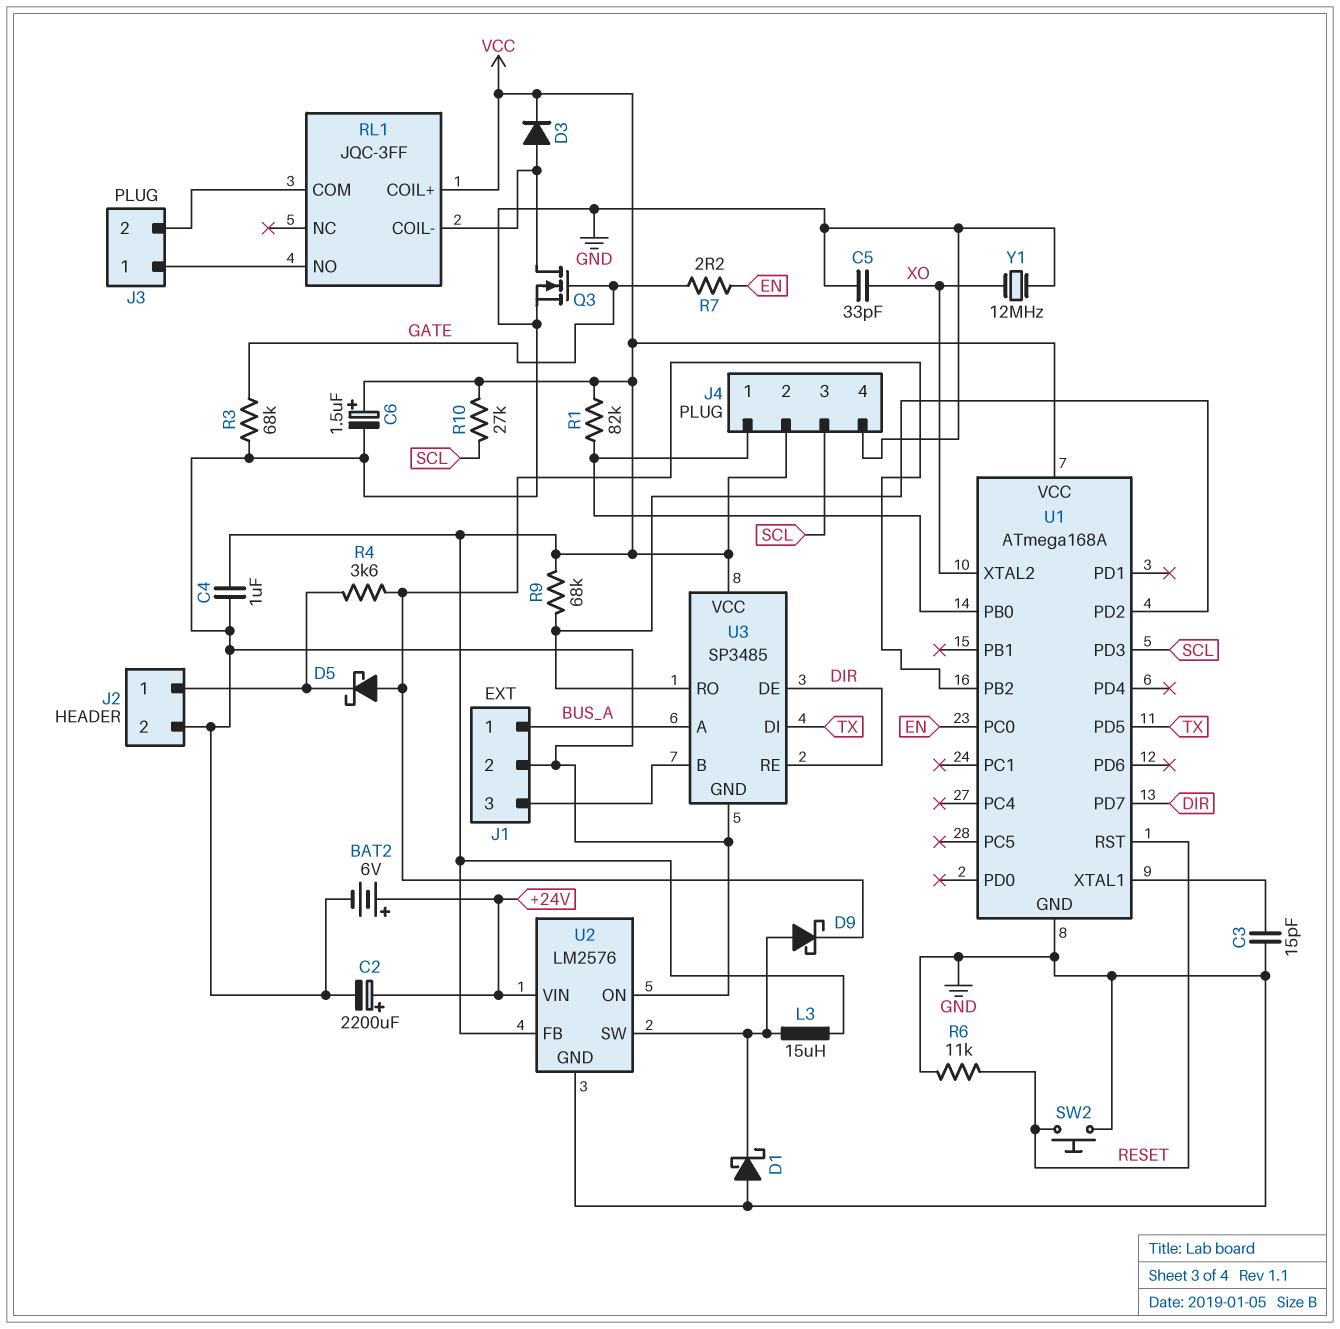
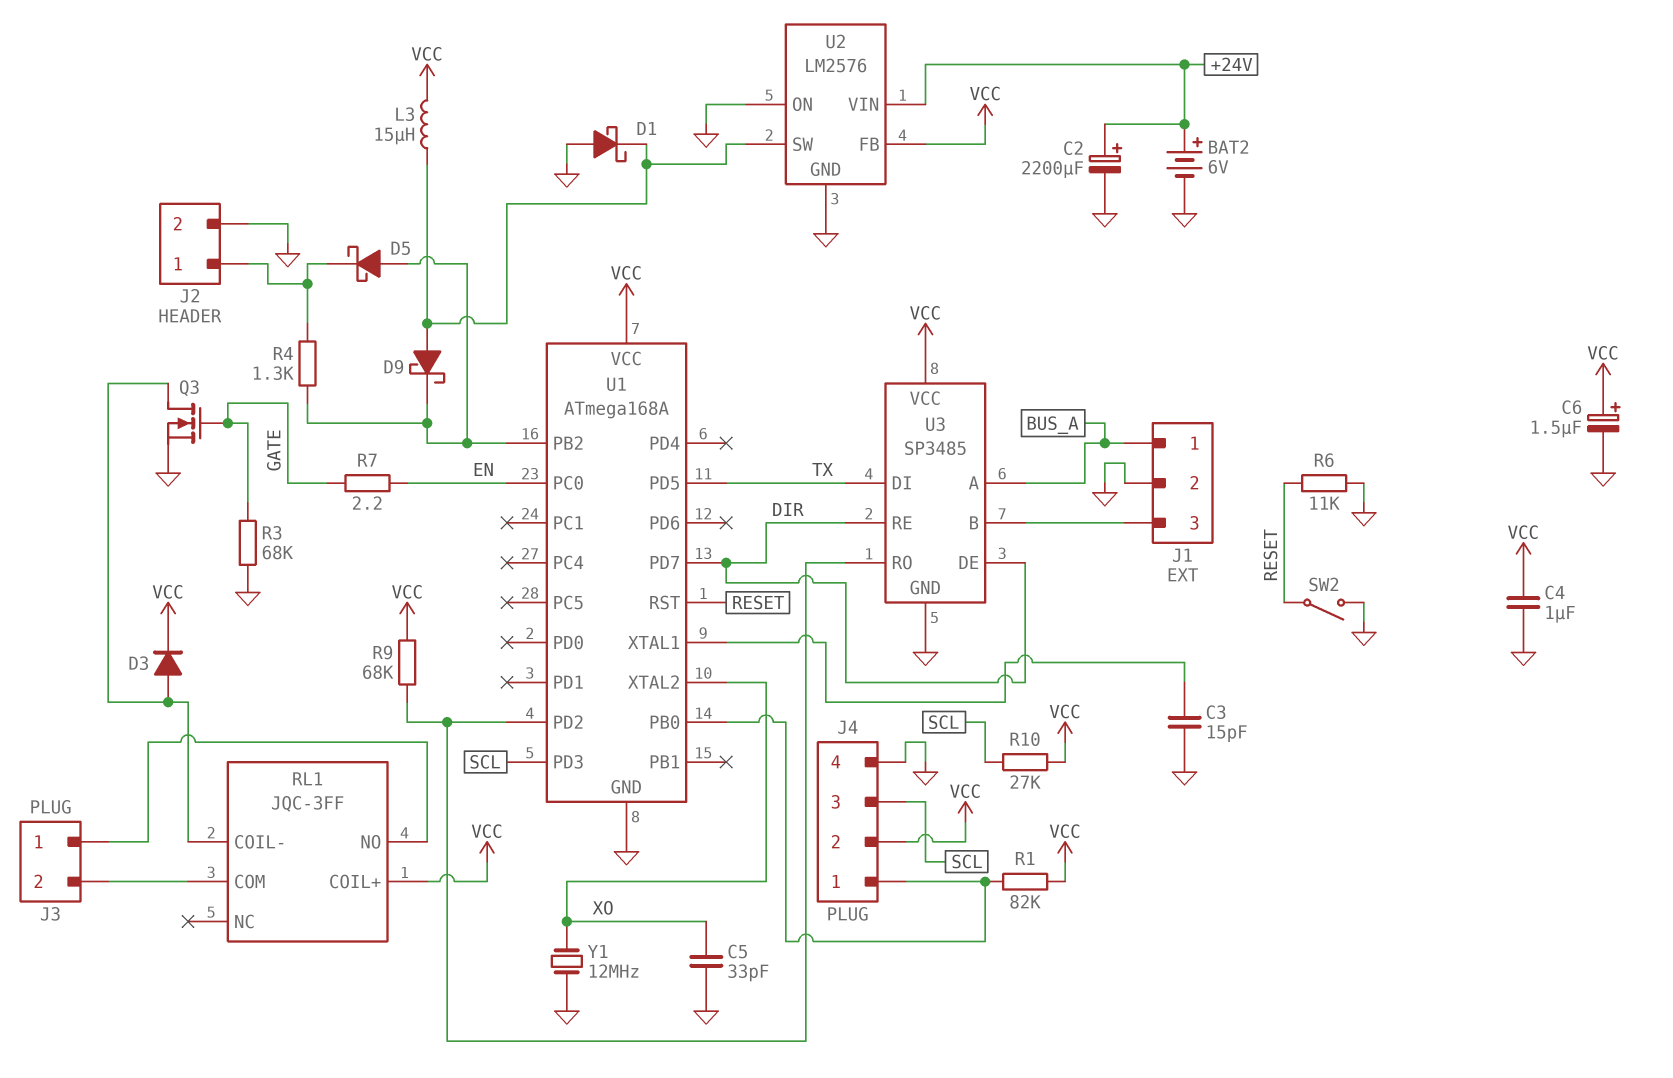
R4: 3.6k (J2/1, U1/PB2) -> 1.3k (J2/1, U1/PB2)
SW2: button (GND, RESET) -> switch (GND, RESET)

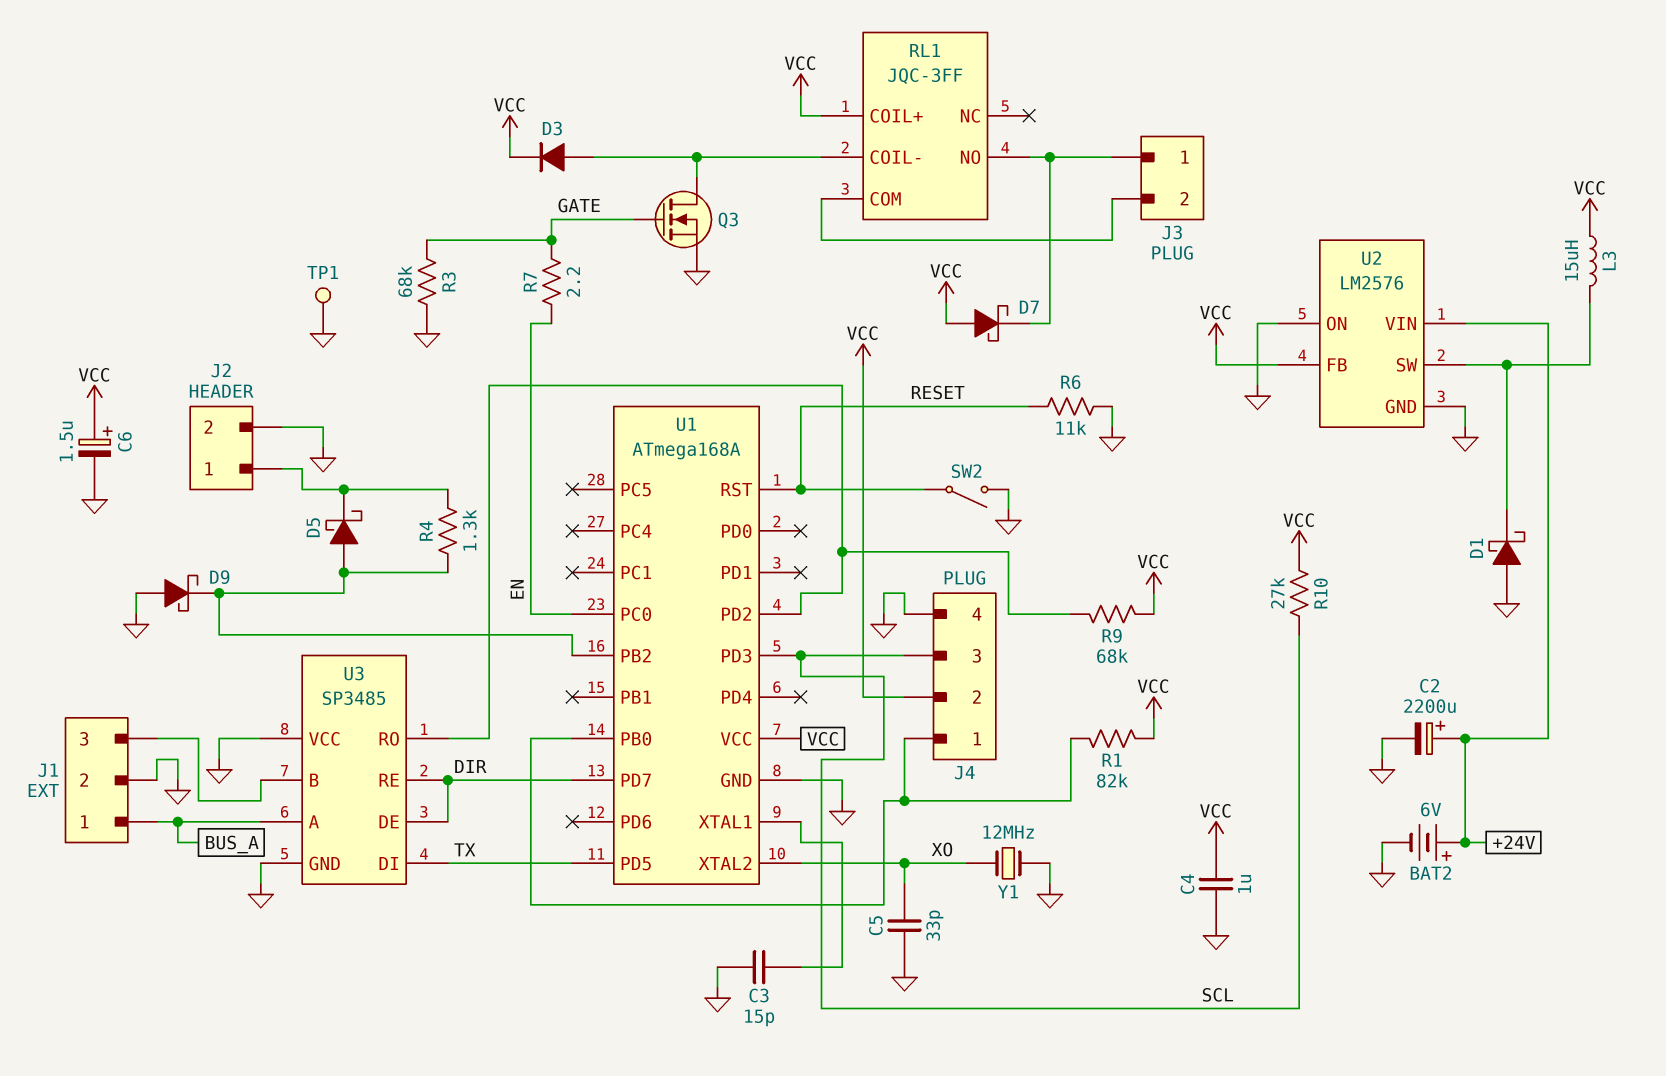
D7: none -> schottky (A VCC, K J3/1)
D9: schottky (A U2/SW, K U1/PB2) -> schottky (A GND, K U1/PB2)
TP1: none -> test point (GND)
U3 pin VCC: VCC -> GND

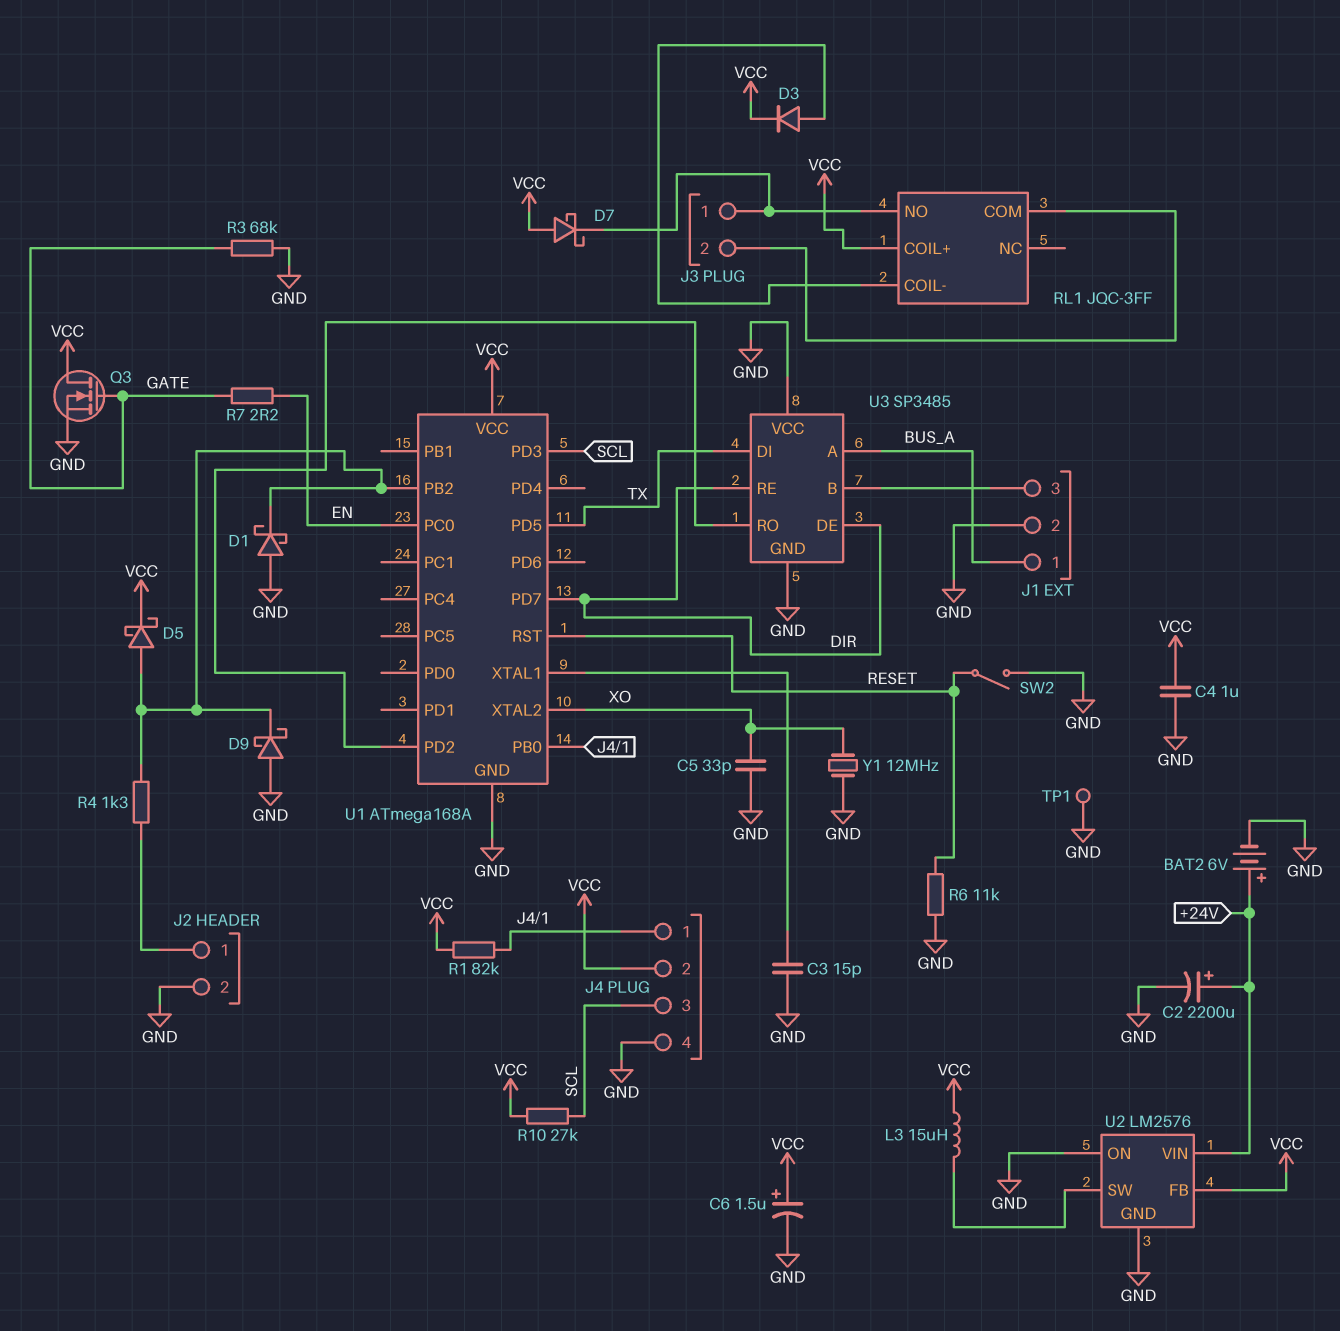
D1: schottky (A GND, K U2/SW) -> schottky (A GND, K U1/PB2)
D5: schottky (A U1/PB2, K J2/1) -> schottky (A U1/PB2, K VCC)
Q3: NMOS (G GATE, D RL1/COIL-, S GND) -> NMOS (G GATE, D VCC, S GND)
R9: 68k (U1/PD2, VCC) -> none

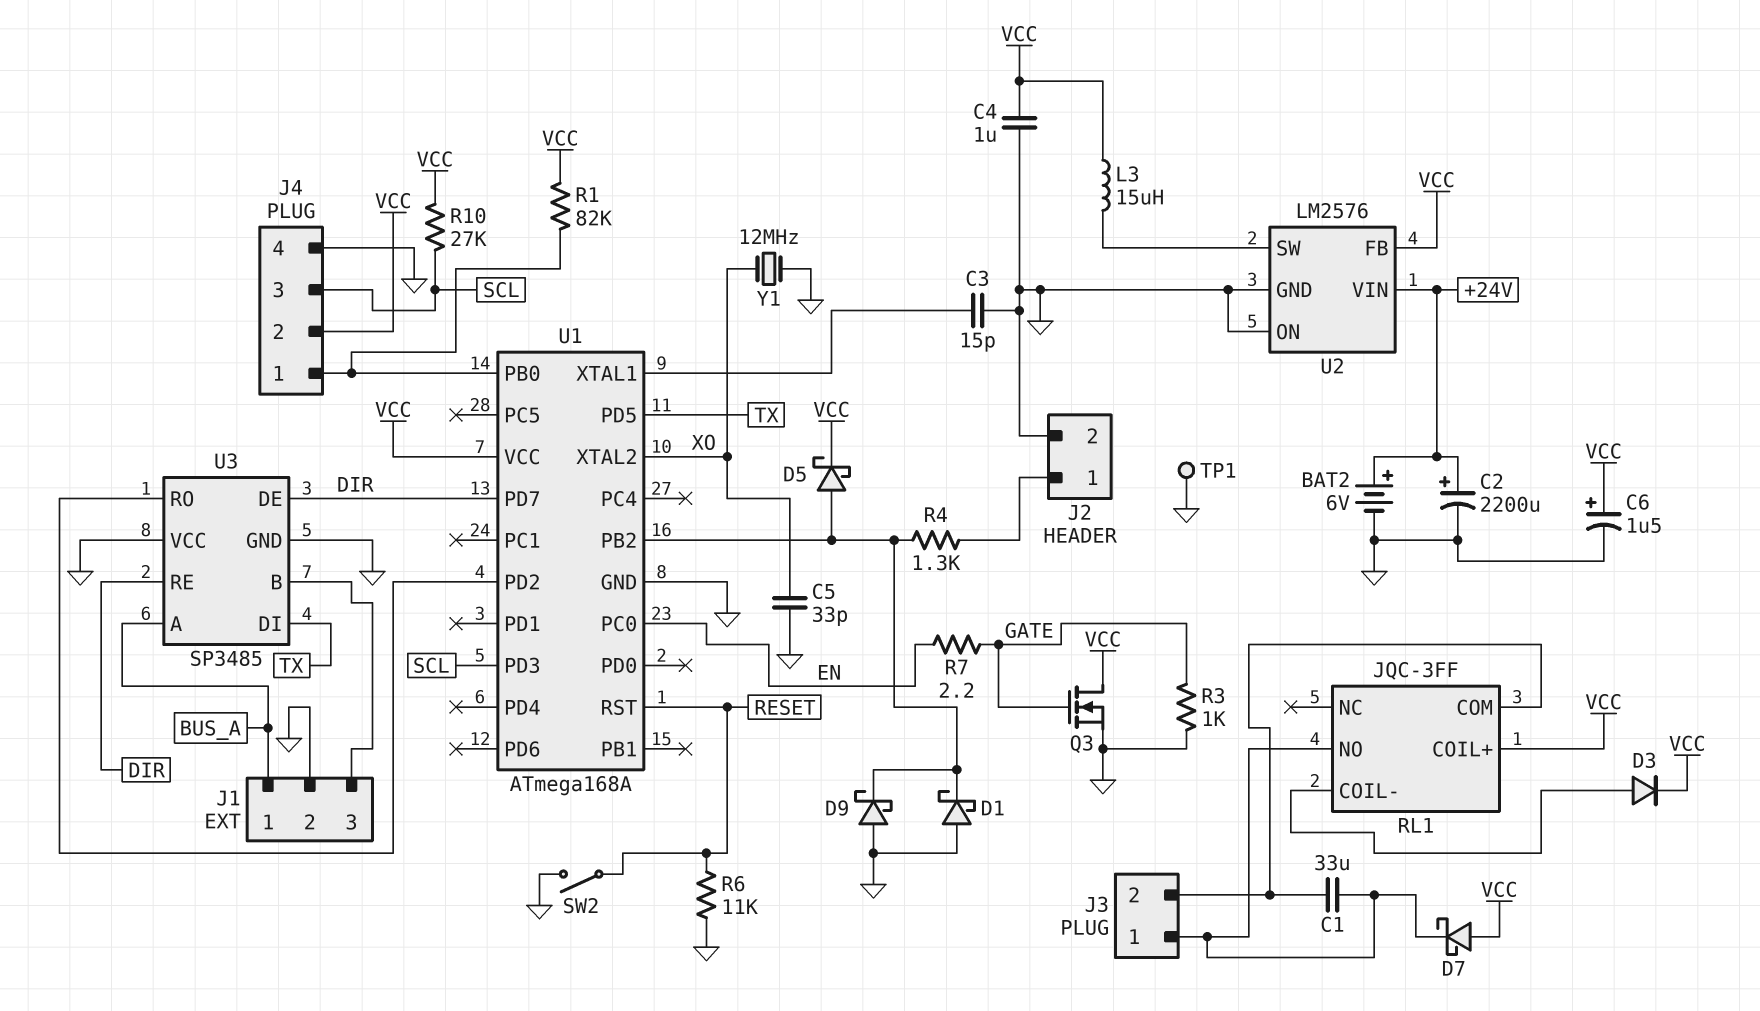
C1: none -> 33uF (J3/1, J3/2)
R3: 68k (GATE, GND) -> 1k (GATE, GND)

